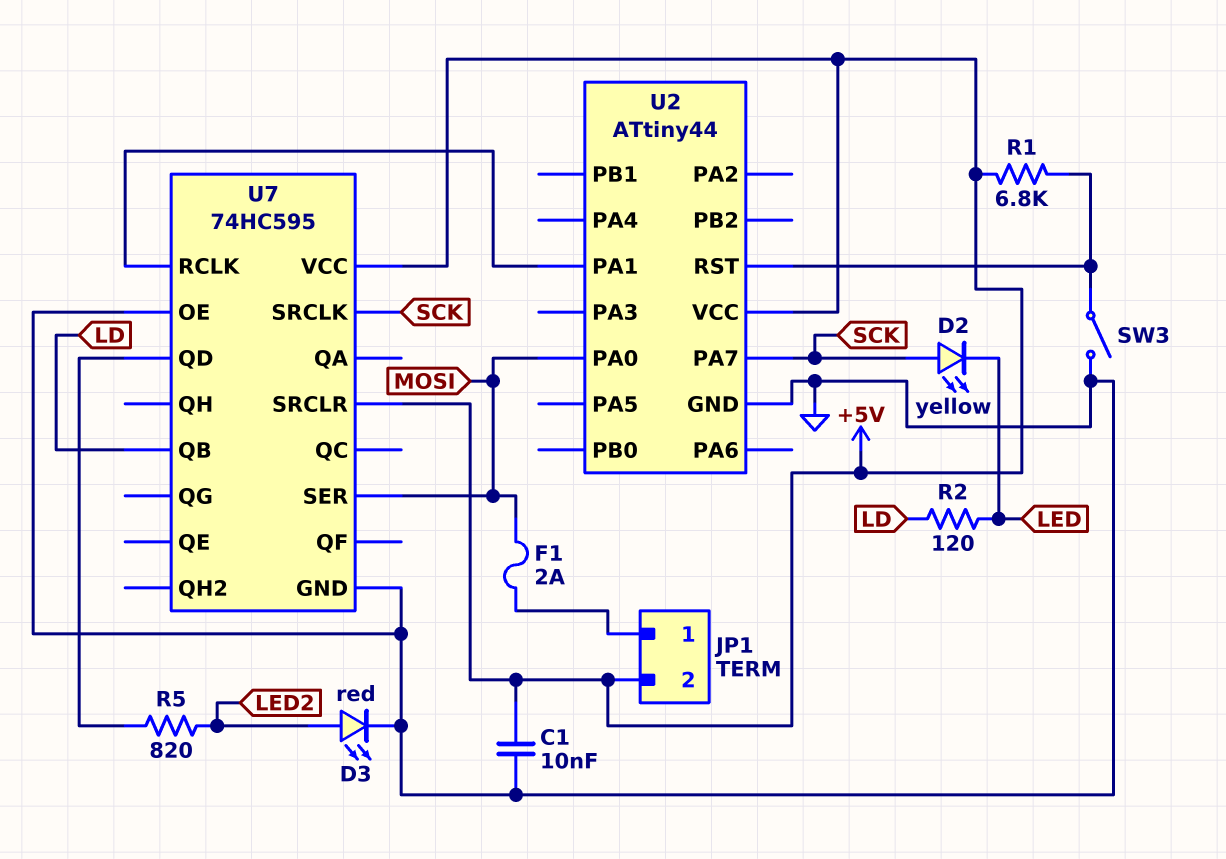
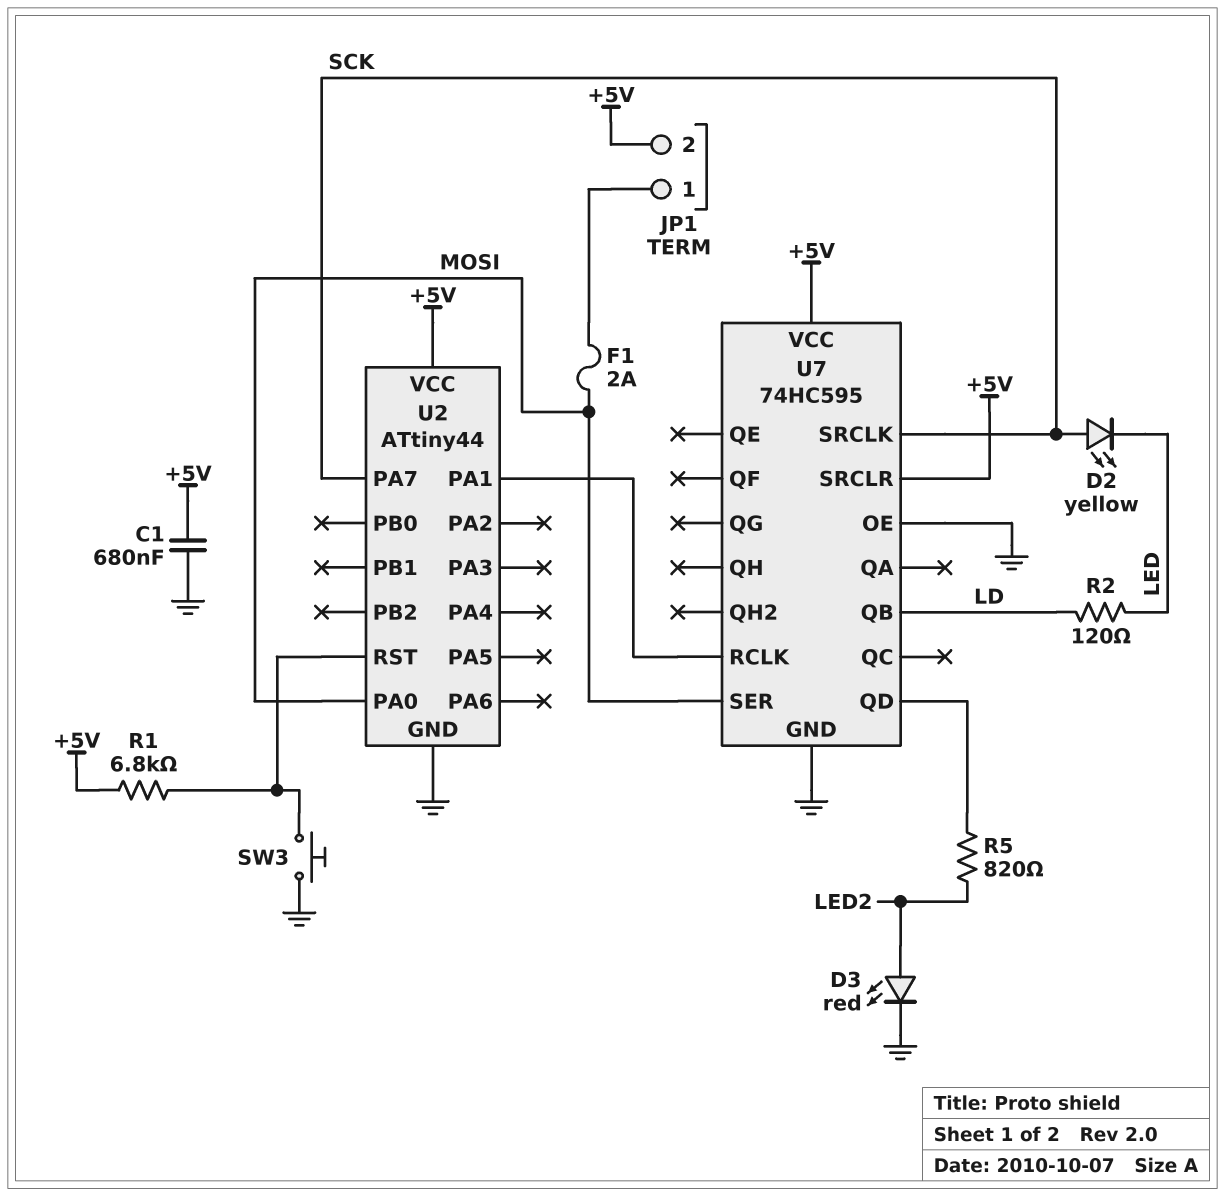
C1: 10nF (+5V, GND) -> 680nF (+5V, GND)
SW3: switch (GND, U2/RST) -> button (GND, U2/RST)

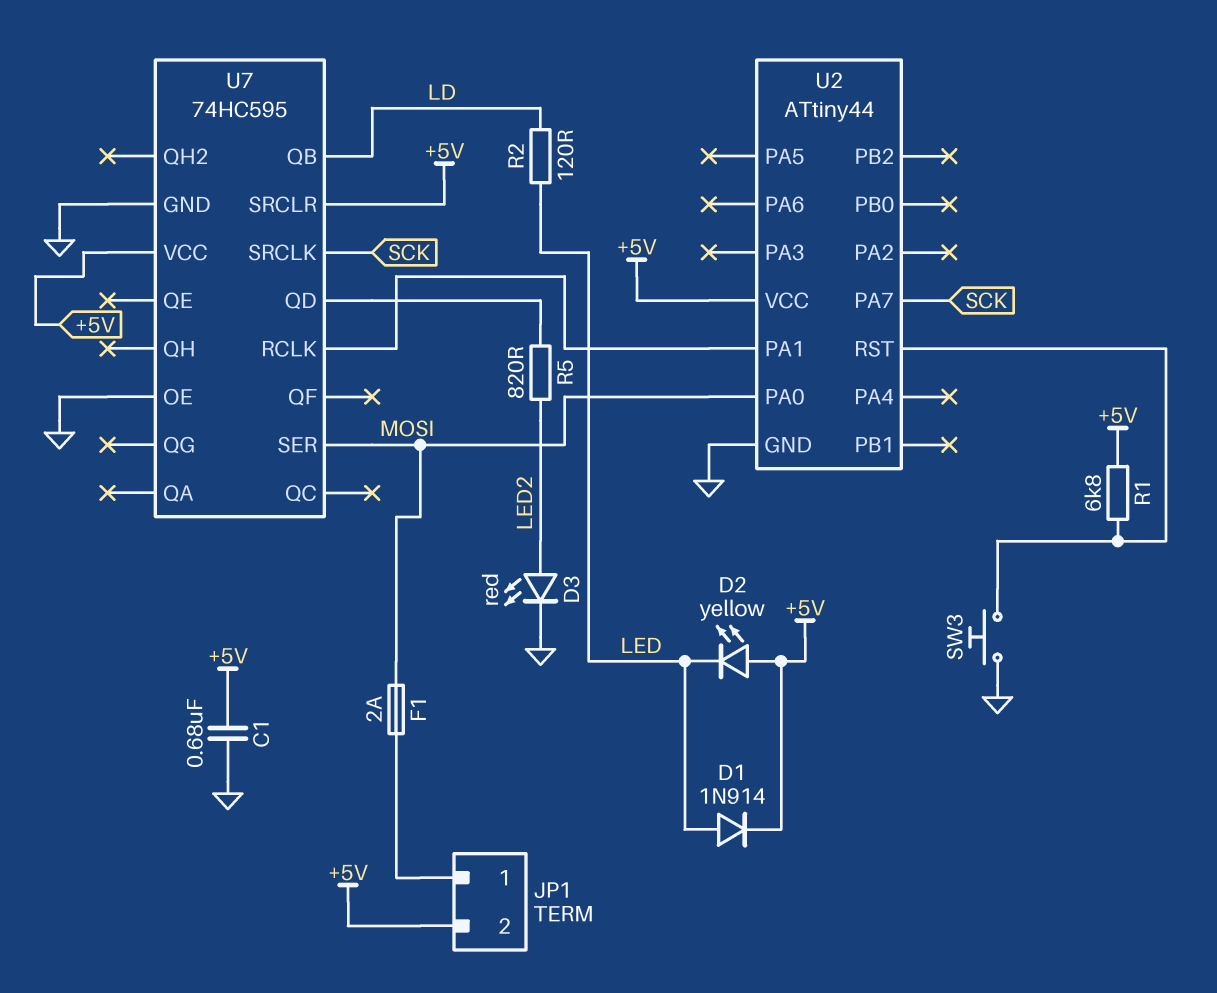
D1: none -> diode 1N914 (A LED, K +5V)
D2: LED yellow (A SCK, K LED) -> LED yellow (A +5V, K LED)

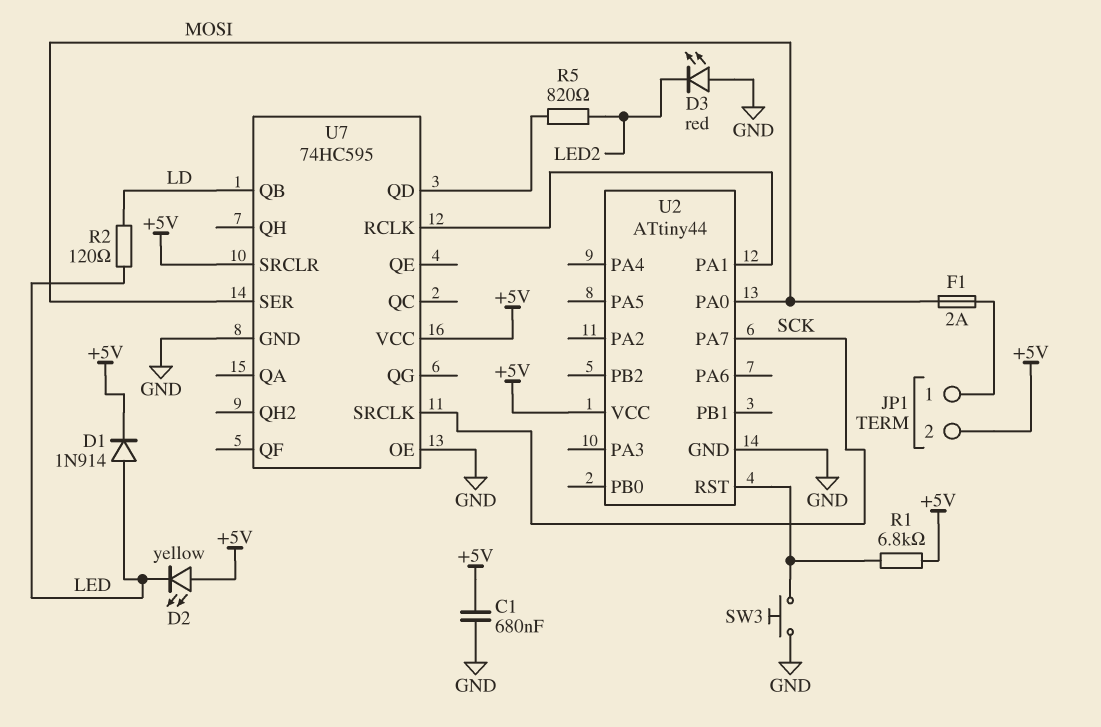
D3: LED red (A LED2, K GND) -> LED red (A GND, K LED2)

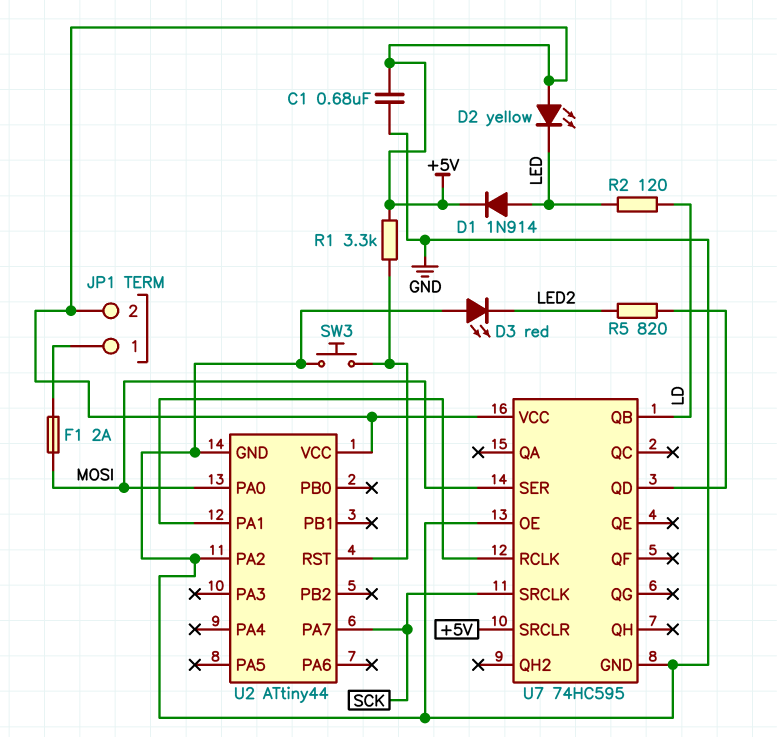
R1: 6.8k (+5V, U2/RST) -> 3.3k (+5V, U2/RST)
U2 pin PA2: none -> GND

